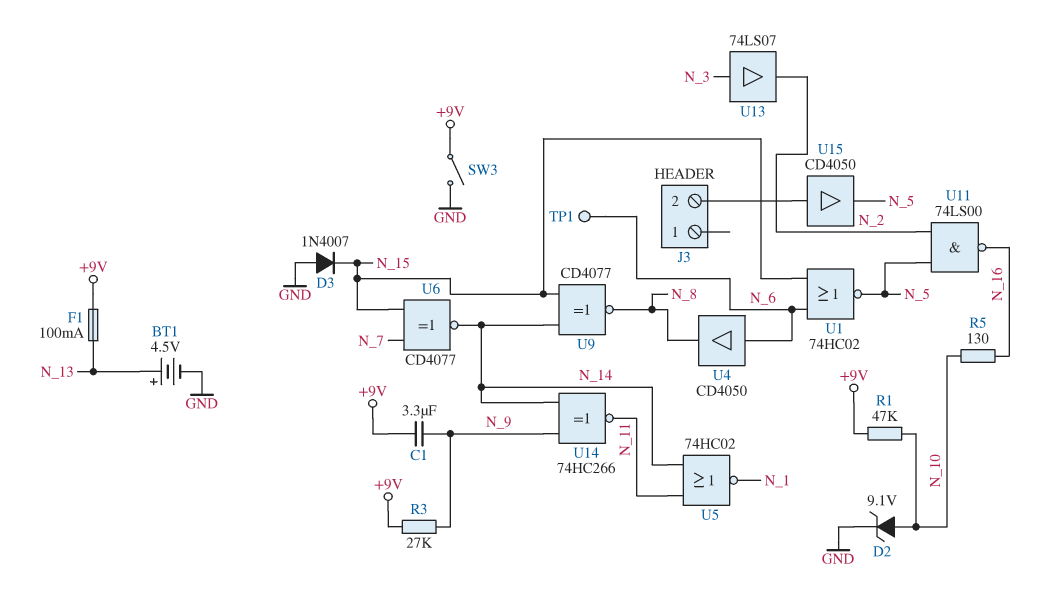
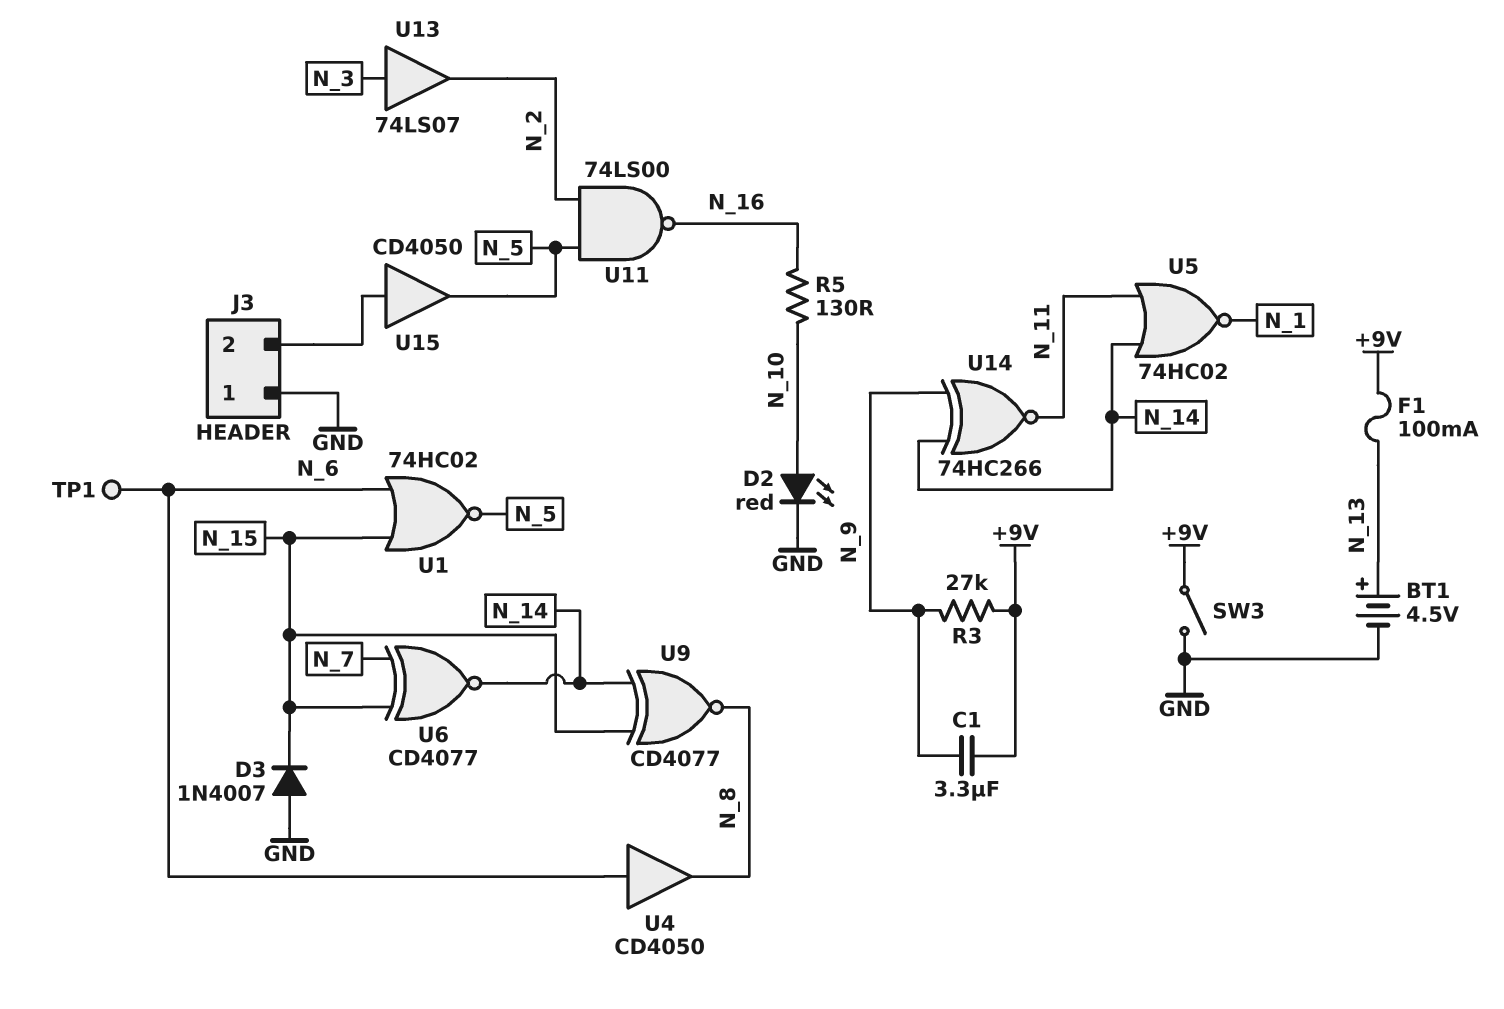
D2: zener 9.1V (A N_10, K GND) -> LED red (A N_10, K GND)
J3 pin 1: none -> GND
R1: 47k (+9V, N_10) -> none

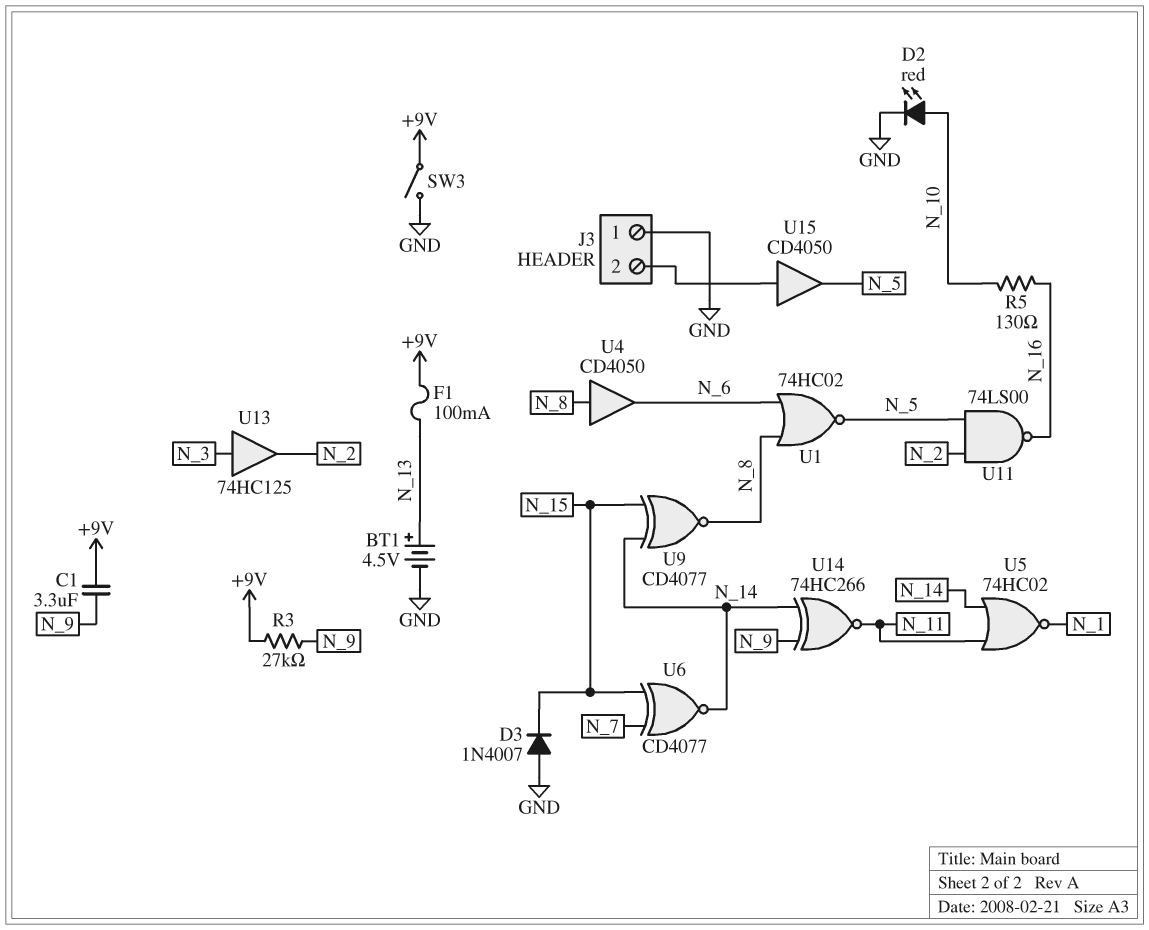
TP1: test point (N_6) -> none
U1: NOR 74HC02 (in N_6, in N_15, out N_5) -> NOR 74HC02 (in N_6, in N_8, out N_5)
U4: buffer CD4050 (in N_6, out N_8) -> buffer CD4050 (in N_8, out N_6)
U13: buffer 74LS07 (in N_3, out N_2) -> buffer 74HC125 (in N_3, out N_2)

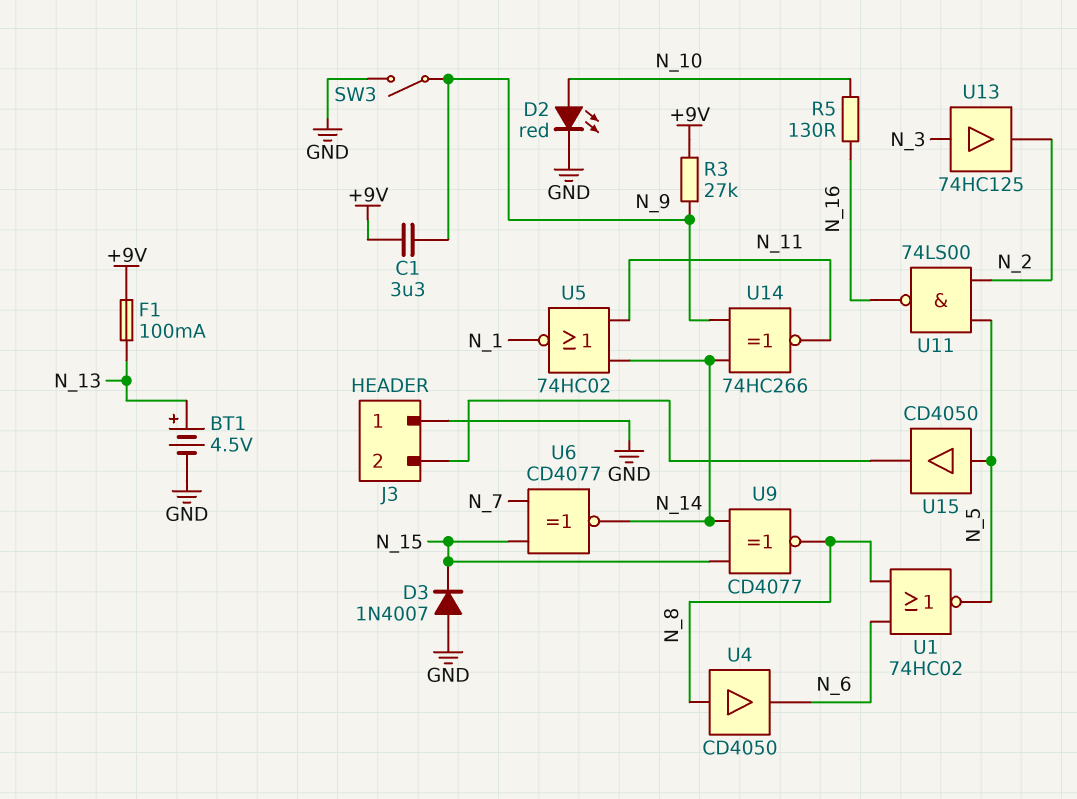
SW3: switch (+9V, GND) -> switch (GND, N_9)
U15: buffer CD4050 (in J3/2, out N_5) -> buffer CD4050 (in N_5, out J3/2)

